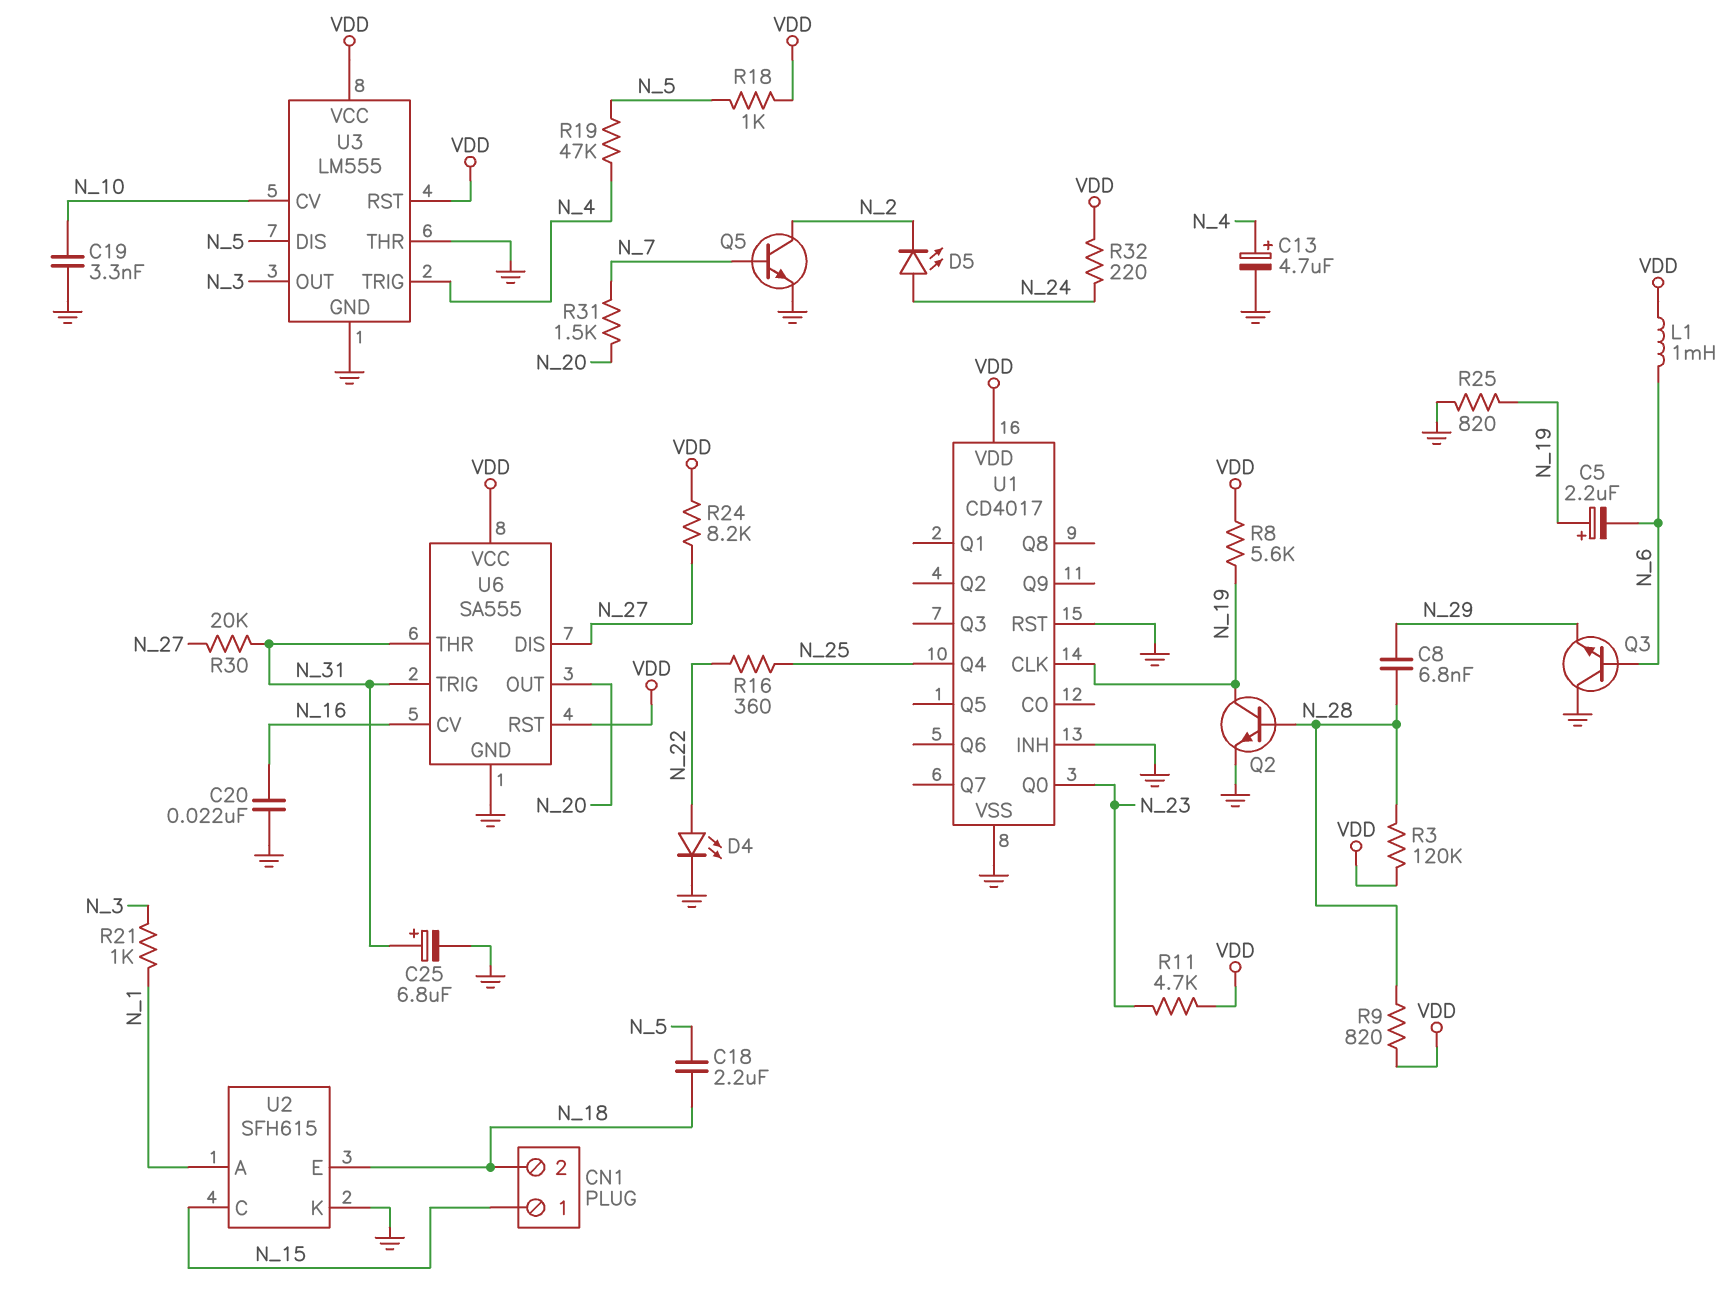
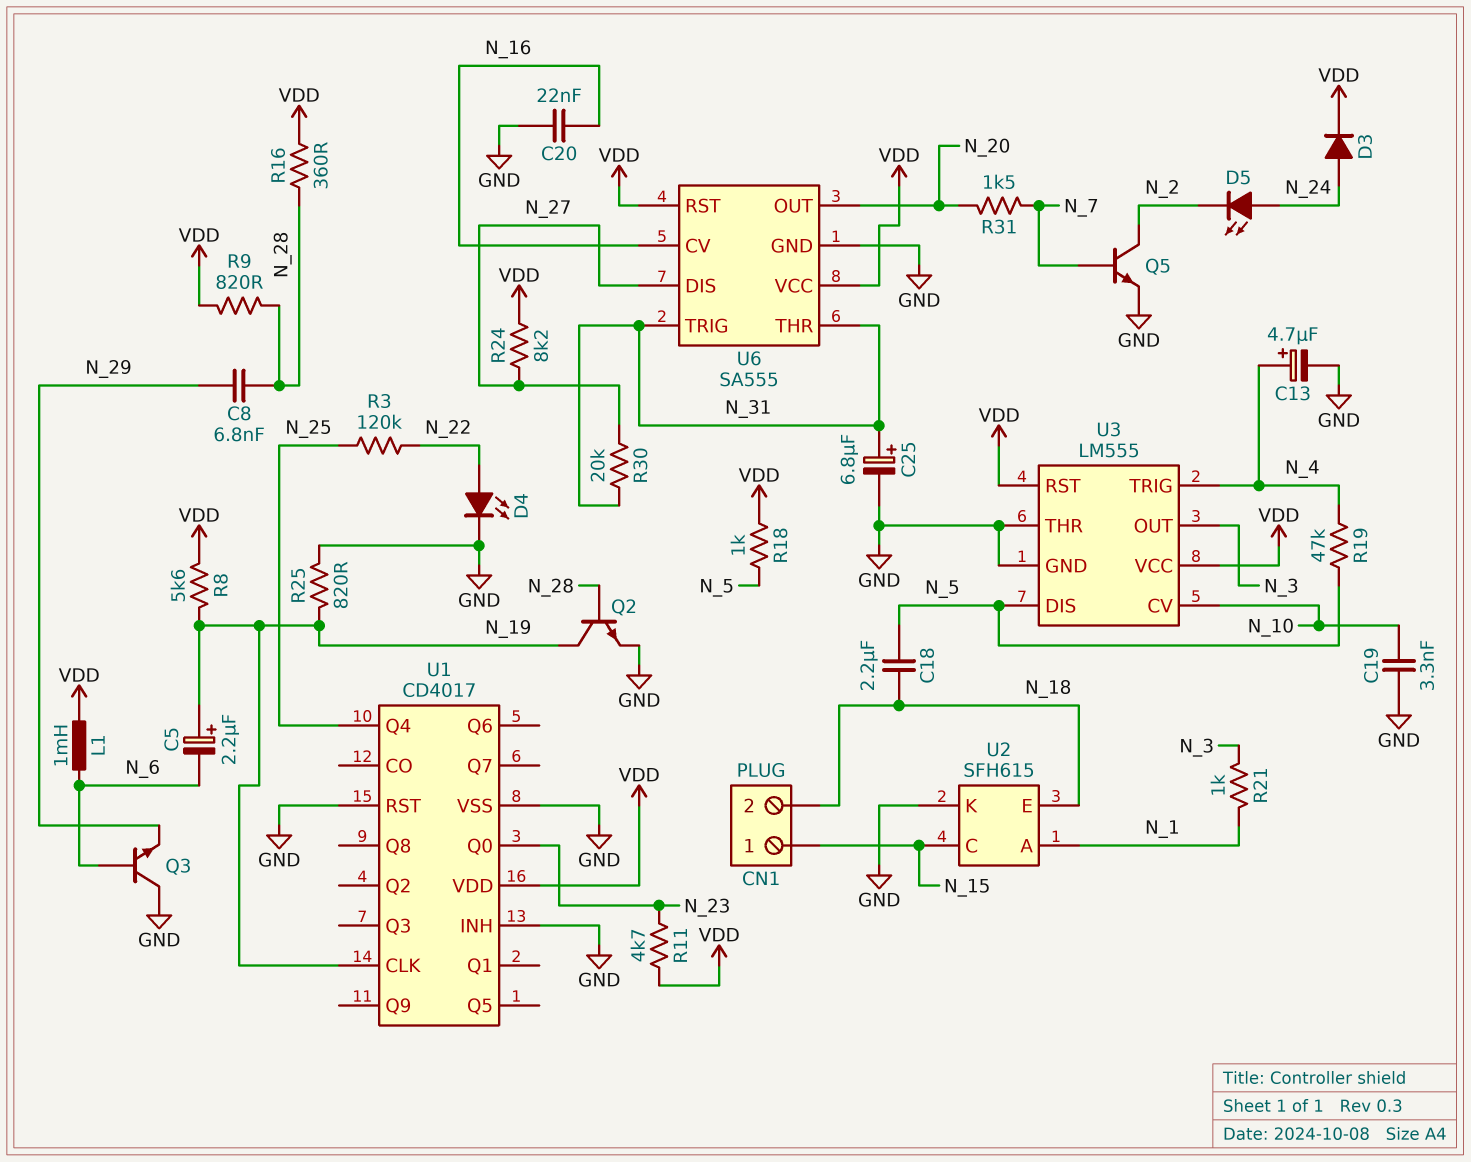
D3: none -> diode (A N_24, K VDD)
R3: 120k (N_28, VDD) -> 120k (N_22, N_25)
R16: 360 (N_22, N_25) -> 360 (N_28, VDD)
R32: 220 (N_24, VDD) -> none

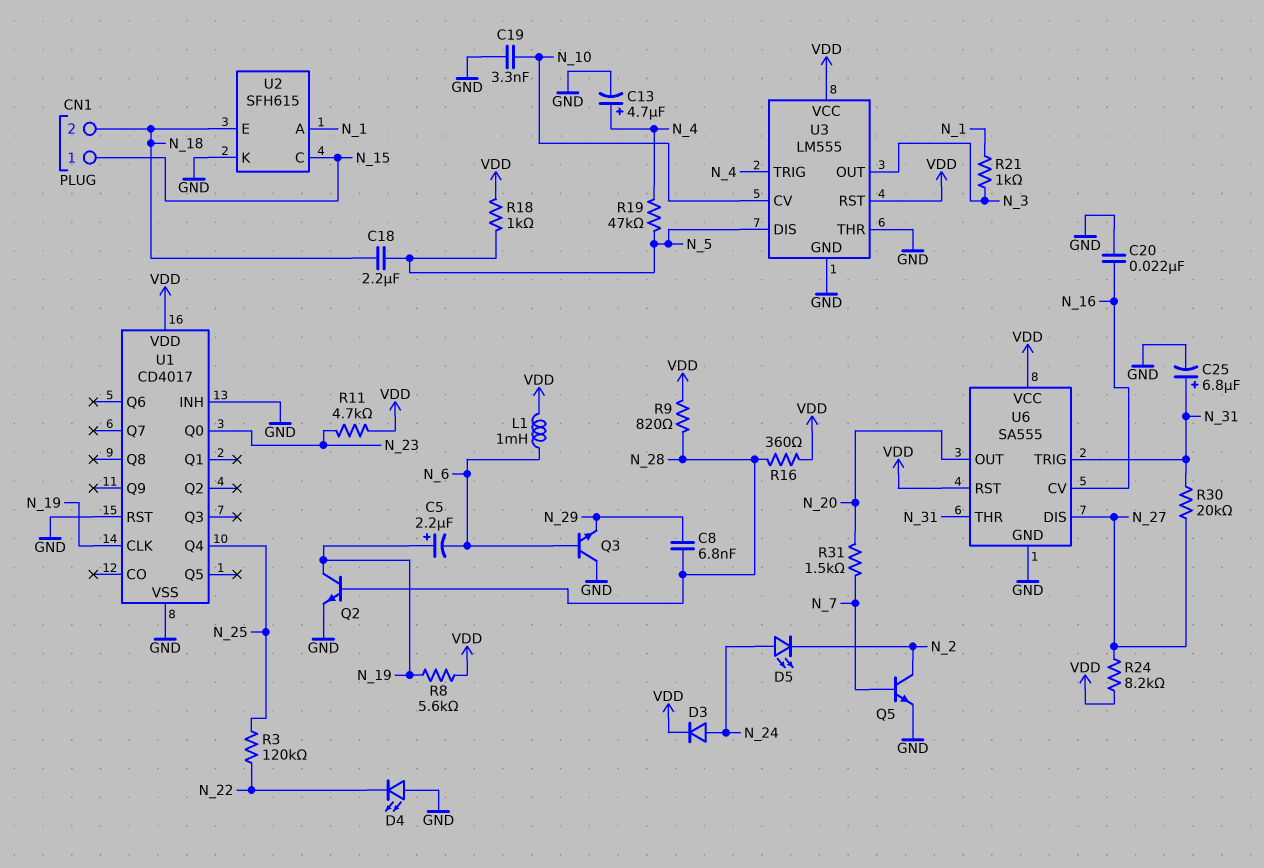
D4: LED (A N_22, K GND) -> LED (A GND, K N_22)
R25: 820 (GND, N_19) -> none

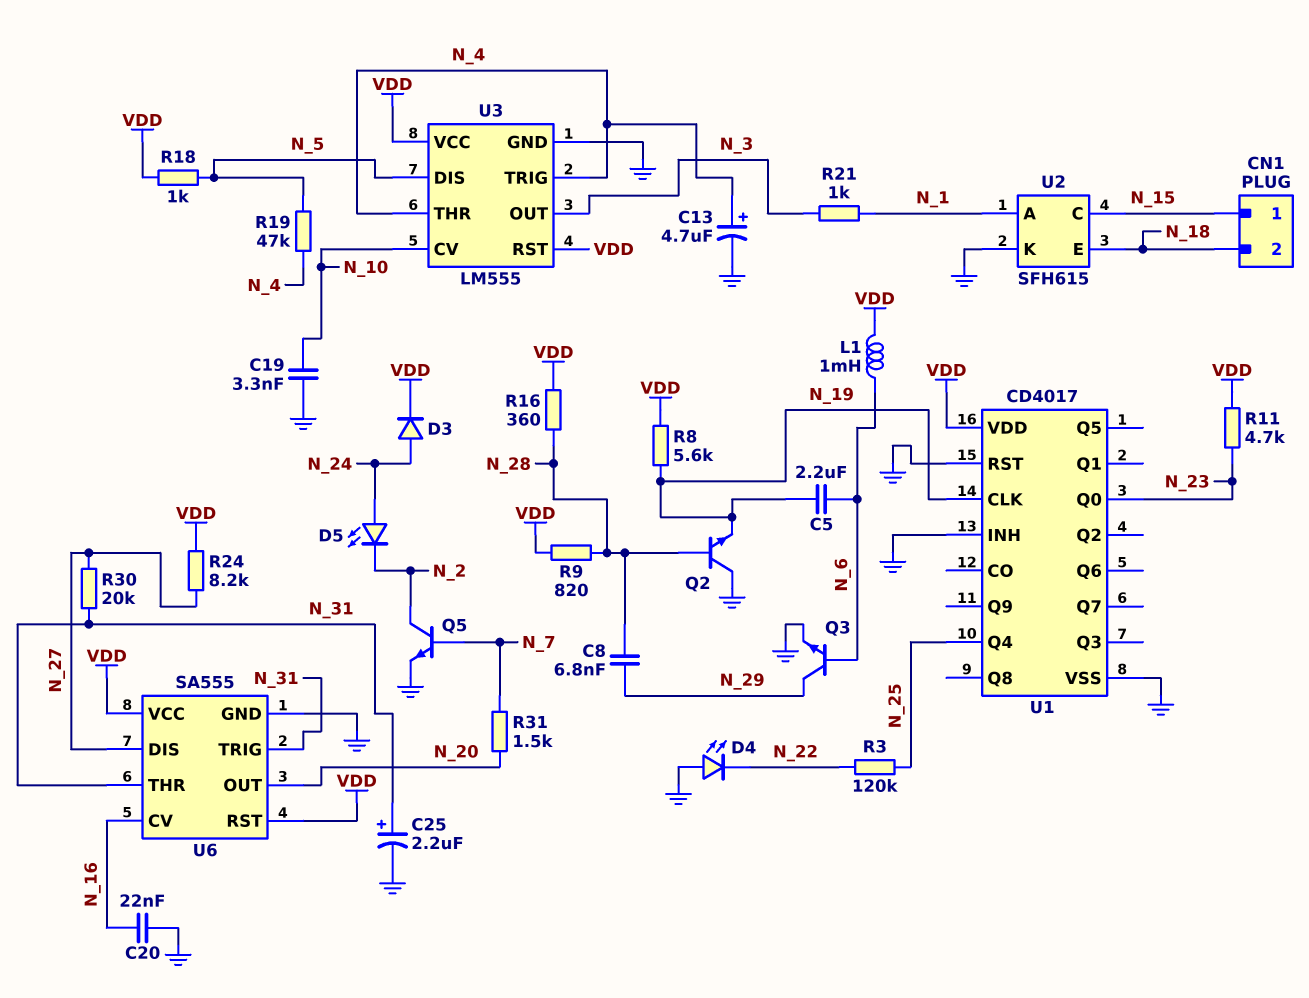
C5: 2.2uF (plus N_19, minus N_6) -> 2.2uF (N_6, N_19)
C18: 2.2uF (N_5, N_18) -> none
C25: 6.8uF (plus N_31, minus GND) -> 2.2uF (plus N_31, minus GND)
Q2: NPN (B N_28, C N_19, E GND) -> NPN (B N_28, C GND, E N_19)
Q3: NPN (B N_6, C GND, E N_29) -> NPN (B N_6, C N_29, E GND)
U3 pin THR: GND -> N_4

